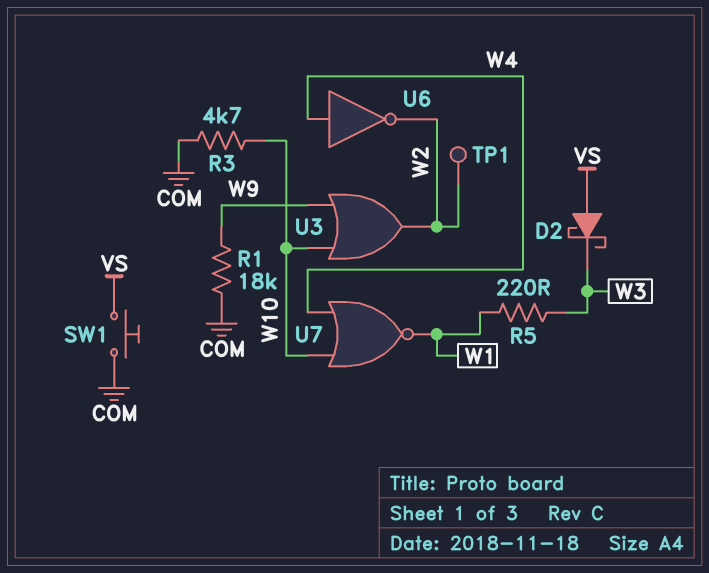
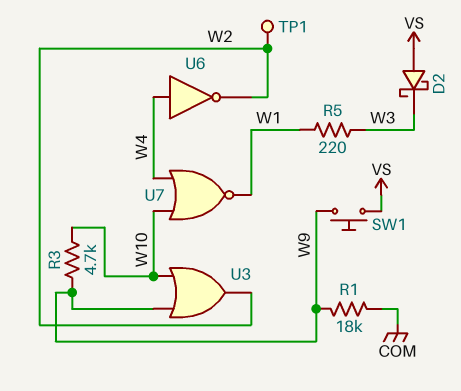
R3: 4.7k (COM, W10) -> 4.7k (W9, W10)
SW1: button (COM, VS) -> button (VS, W9)

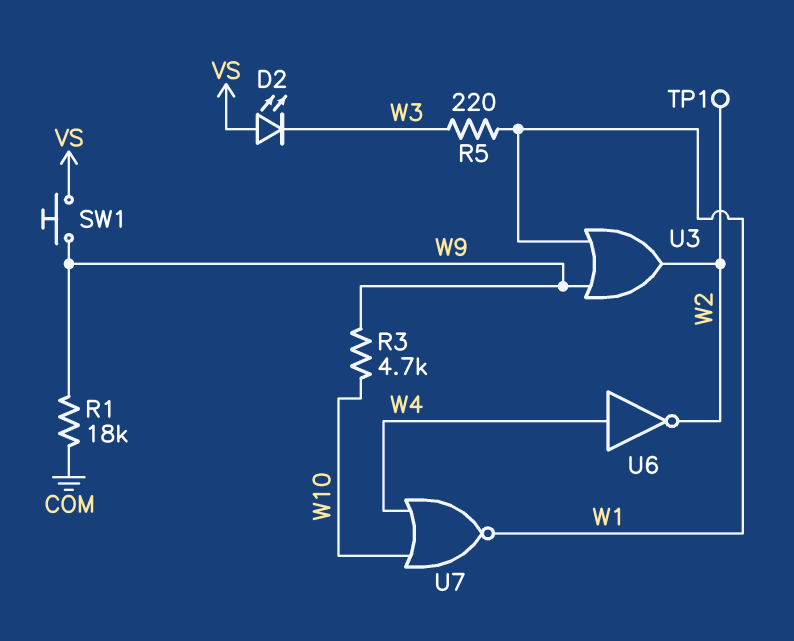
D2: schottky (A VS, K W3) -> LED (A VS, K W3)
U3: OR (in W9, in W10, out W2) -> OR (in W1, in W9, out W2)

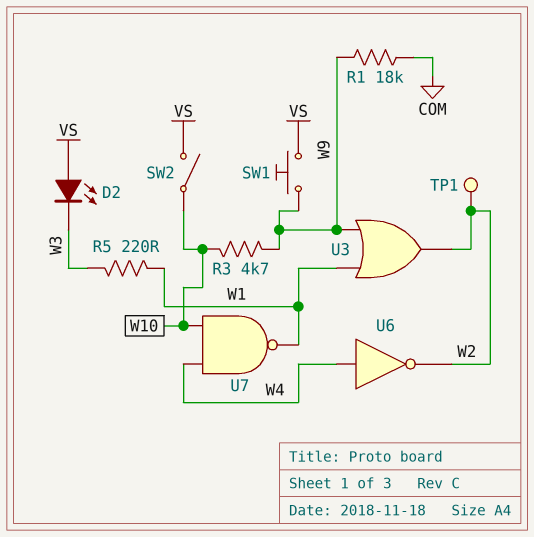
SW2: none -> switch (VS, W10)
U7: NOR (in W4, in W10, out W1) -> NAND (in W4, in W10, out W1)

